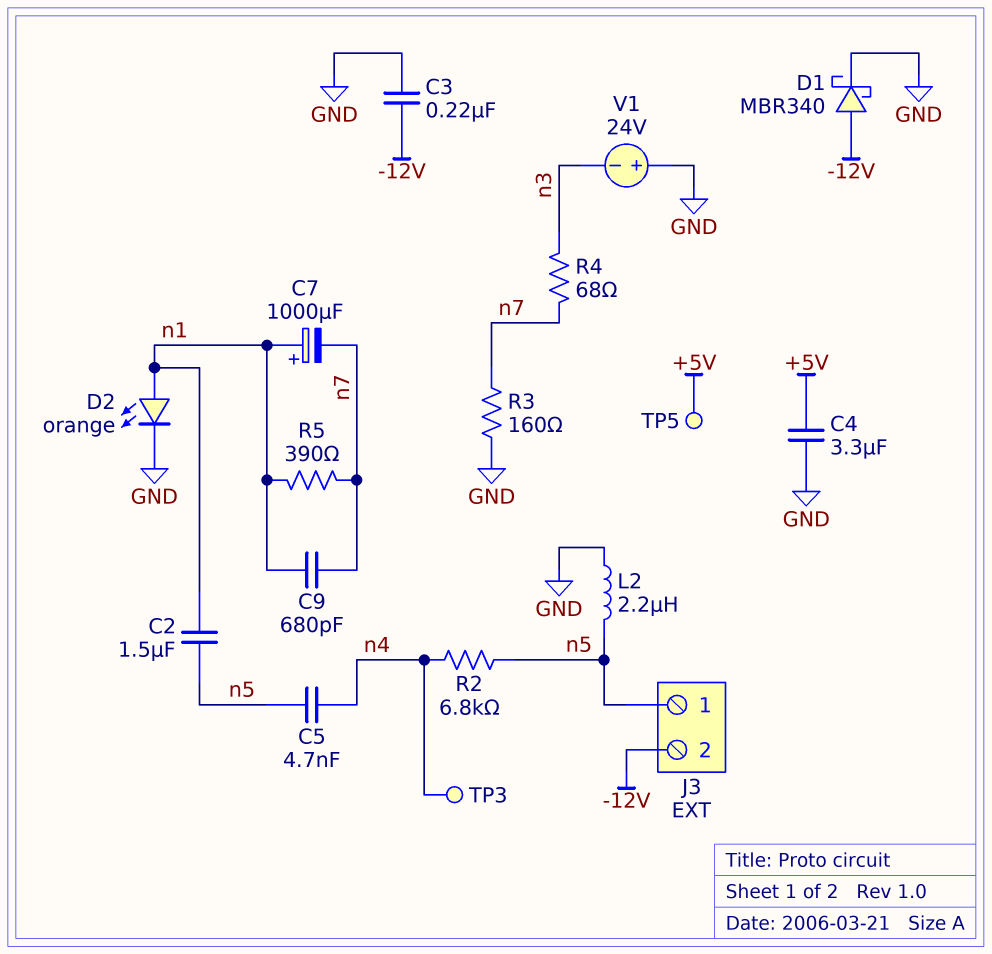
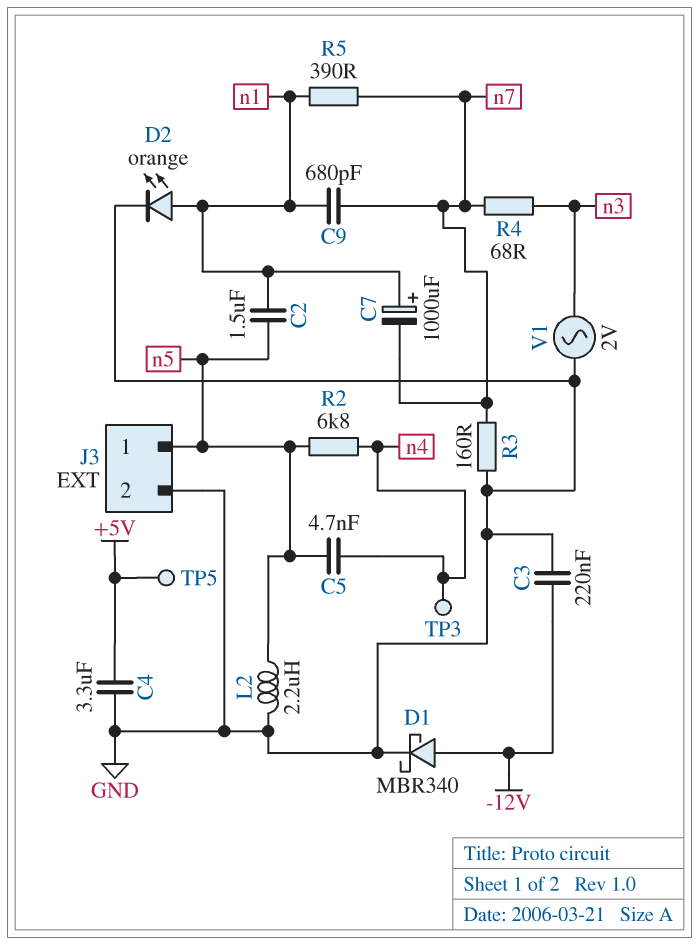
J3 pin 2: -12V -> GND
V1: 24V (plus GND, minus n3) -> AC 2V (GND, n3)

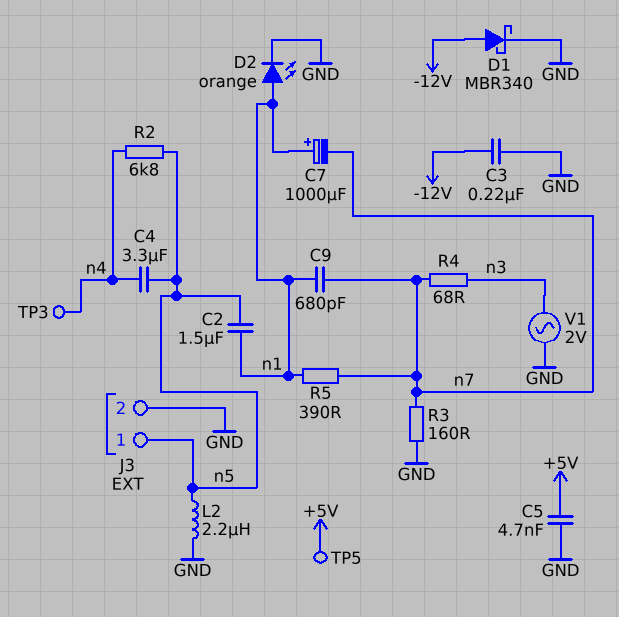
C4: 3.3uF (+5V, GND) -> 3.3uF (n4, n5)
C5: 4.7nF (n4, n5) -> 4.7nF (+5V, GND)

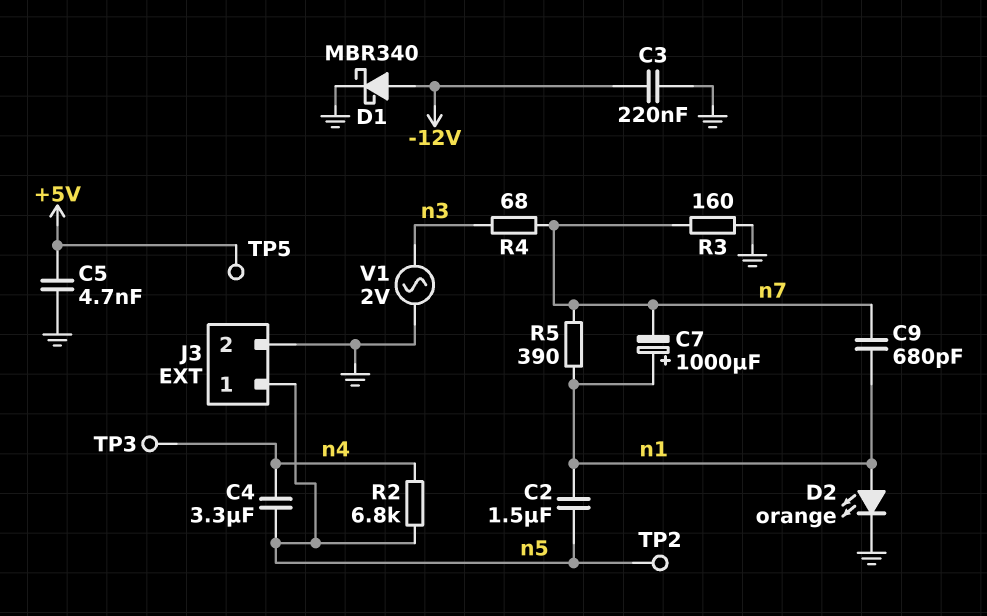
L2: 2.2uH (GND, n5) -> none
TP2: none -> test point (n5)

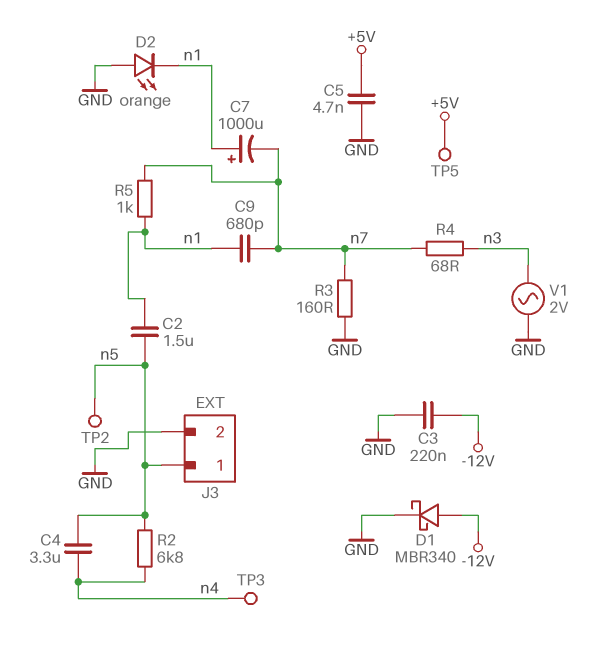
D2: LED orange (A n1, K GND) -> LED orange (A GND, K n1)
R5: 390 (n1, n7) -> 1k (n1, n7)

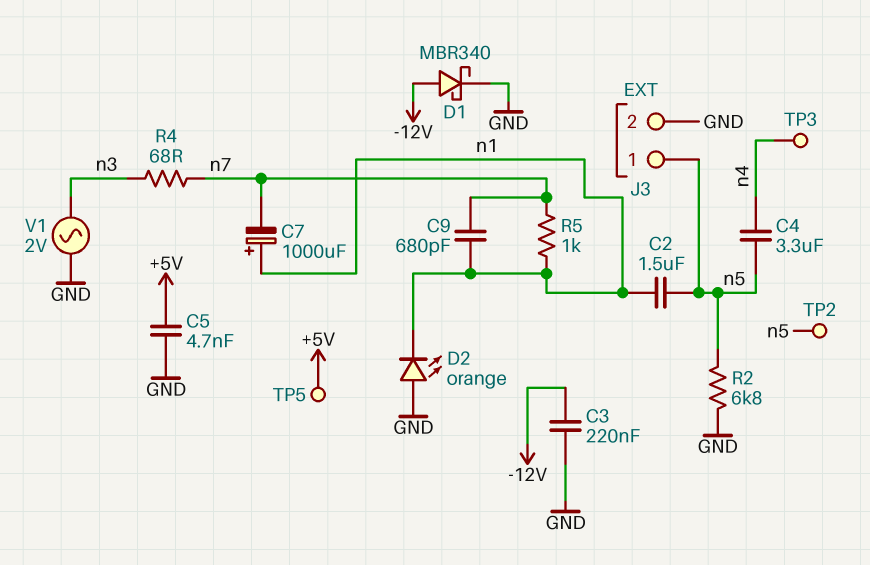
R2: 6.8k (n4, n5) -> 6.8k (GND, n5)
R3: 160 (GND, n7) -> none

